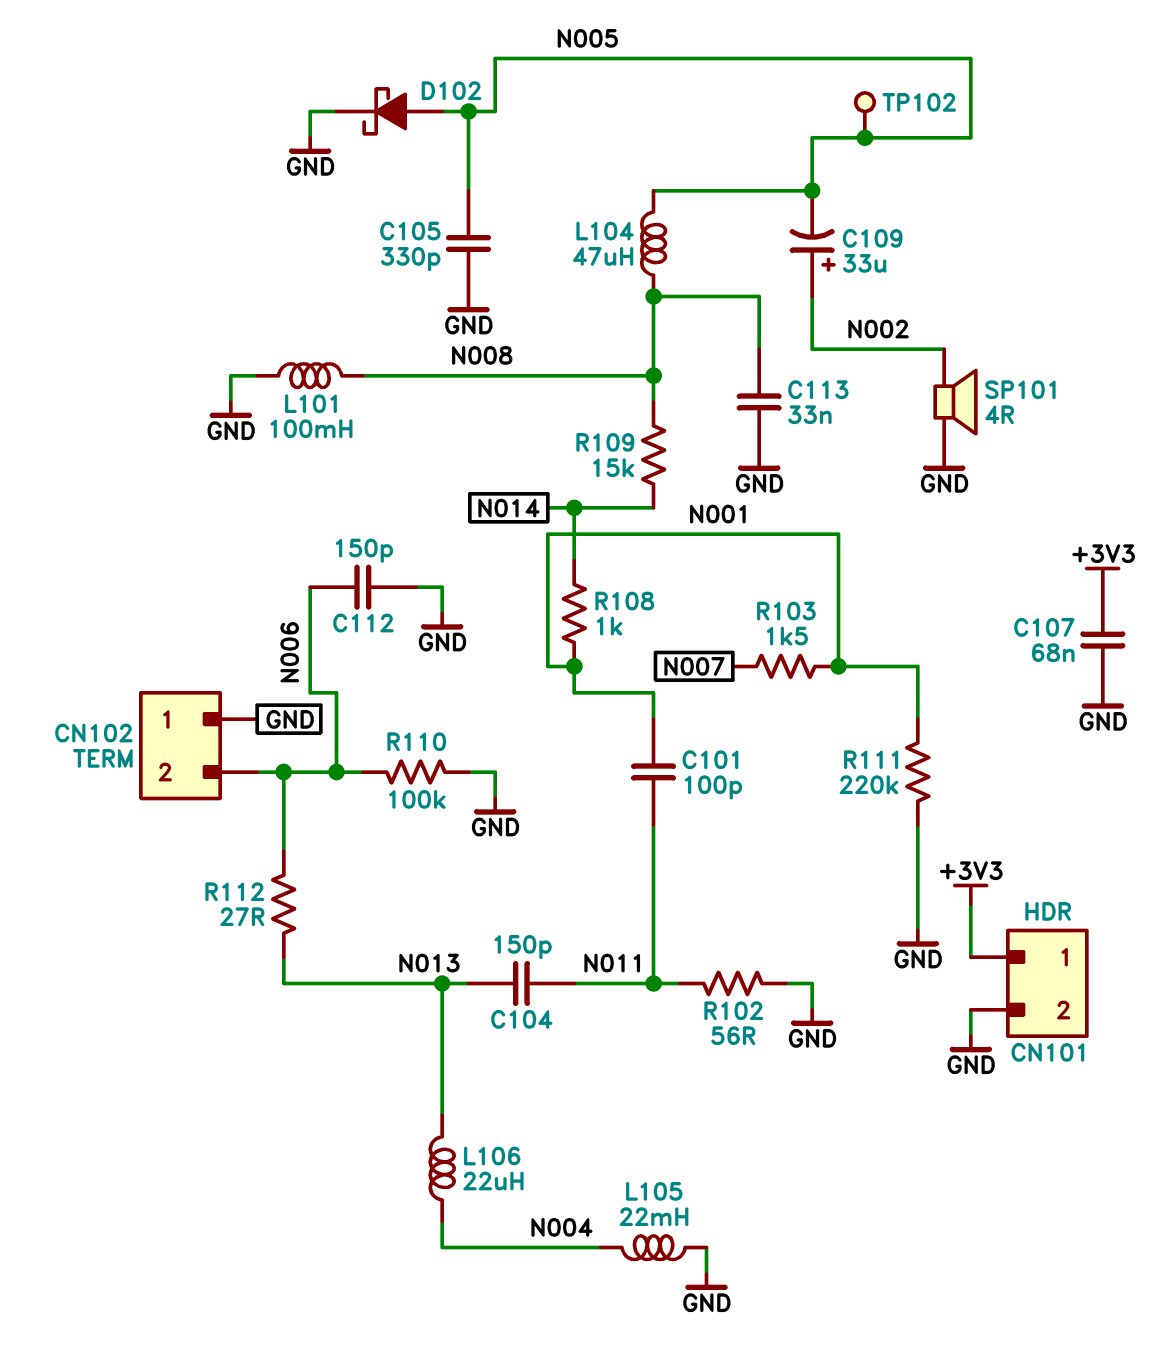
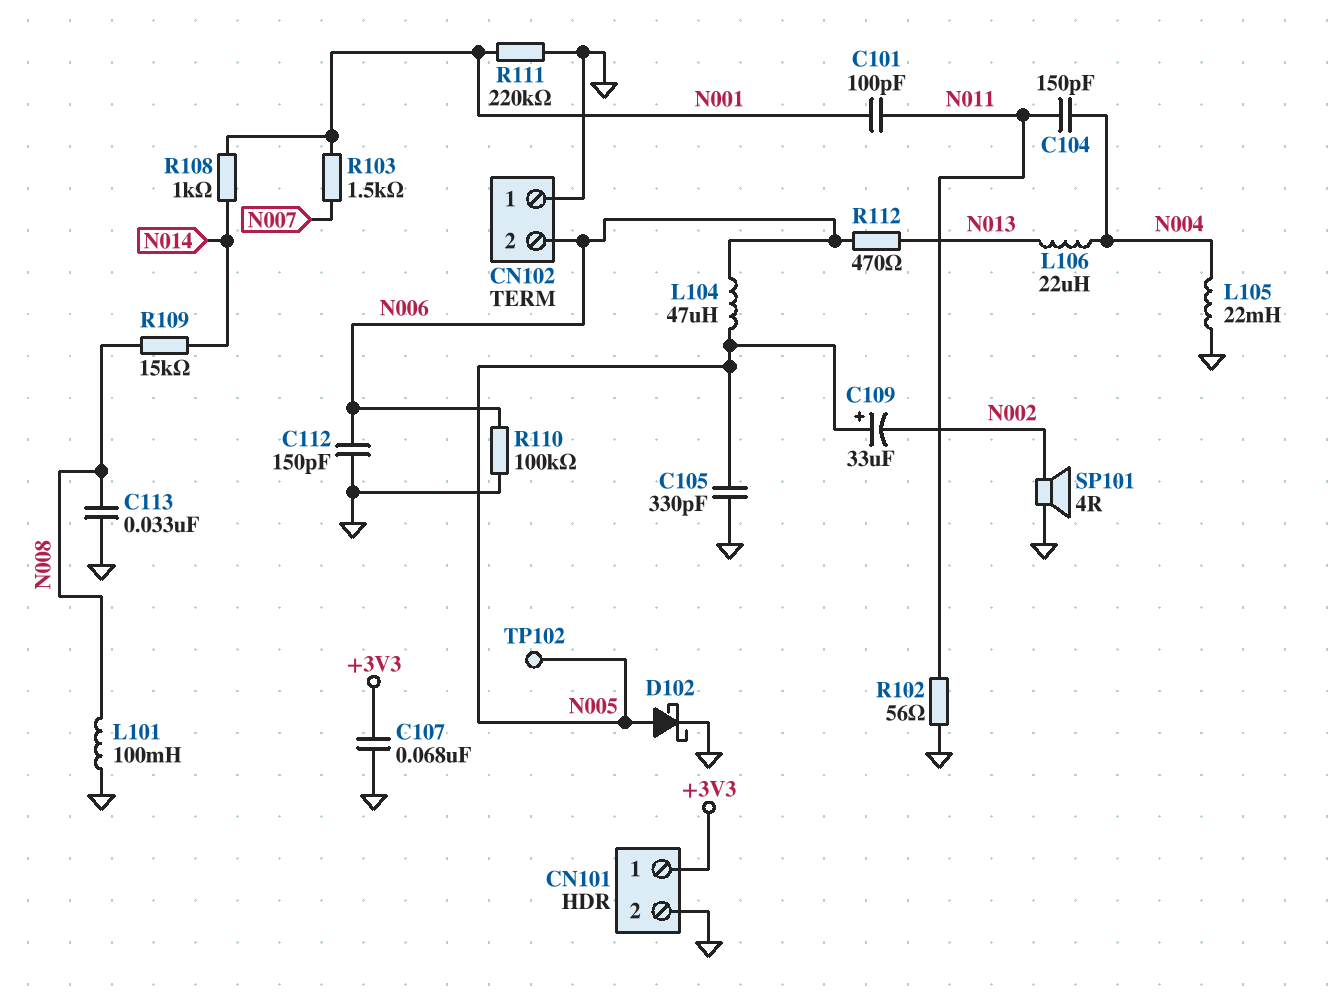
C104: 150pF (N011, N013) -> 150pF (N004, N011)
C109: 33uF (plus N002, minus N005) -> 33uF (plus N005, minus N002)
L104: 47uH (N005, N008) -> 47uH (N005, N006)
R112: 27 (N006, N013) -> 470 (N006, N013)

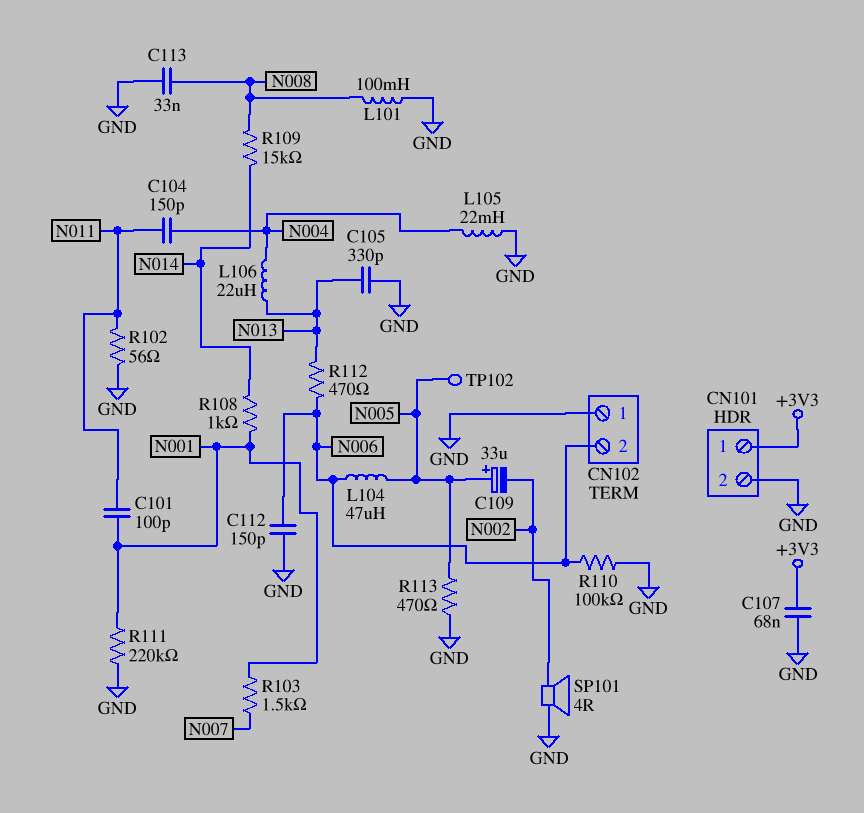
C105: 330pF (GND, N005) -> 330pF (GND, N013)
D102: schottky (A N005, K GND) -> none
R113: none -> 470 (GND, N005)

